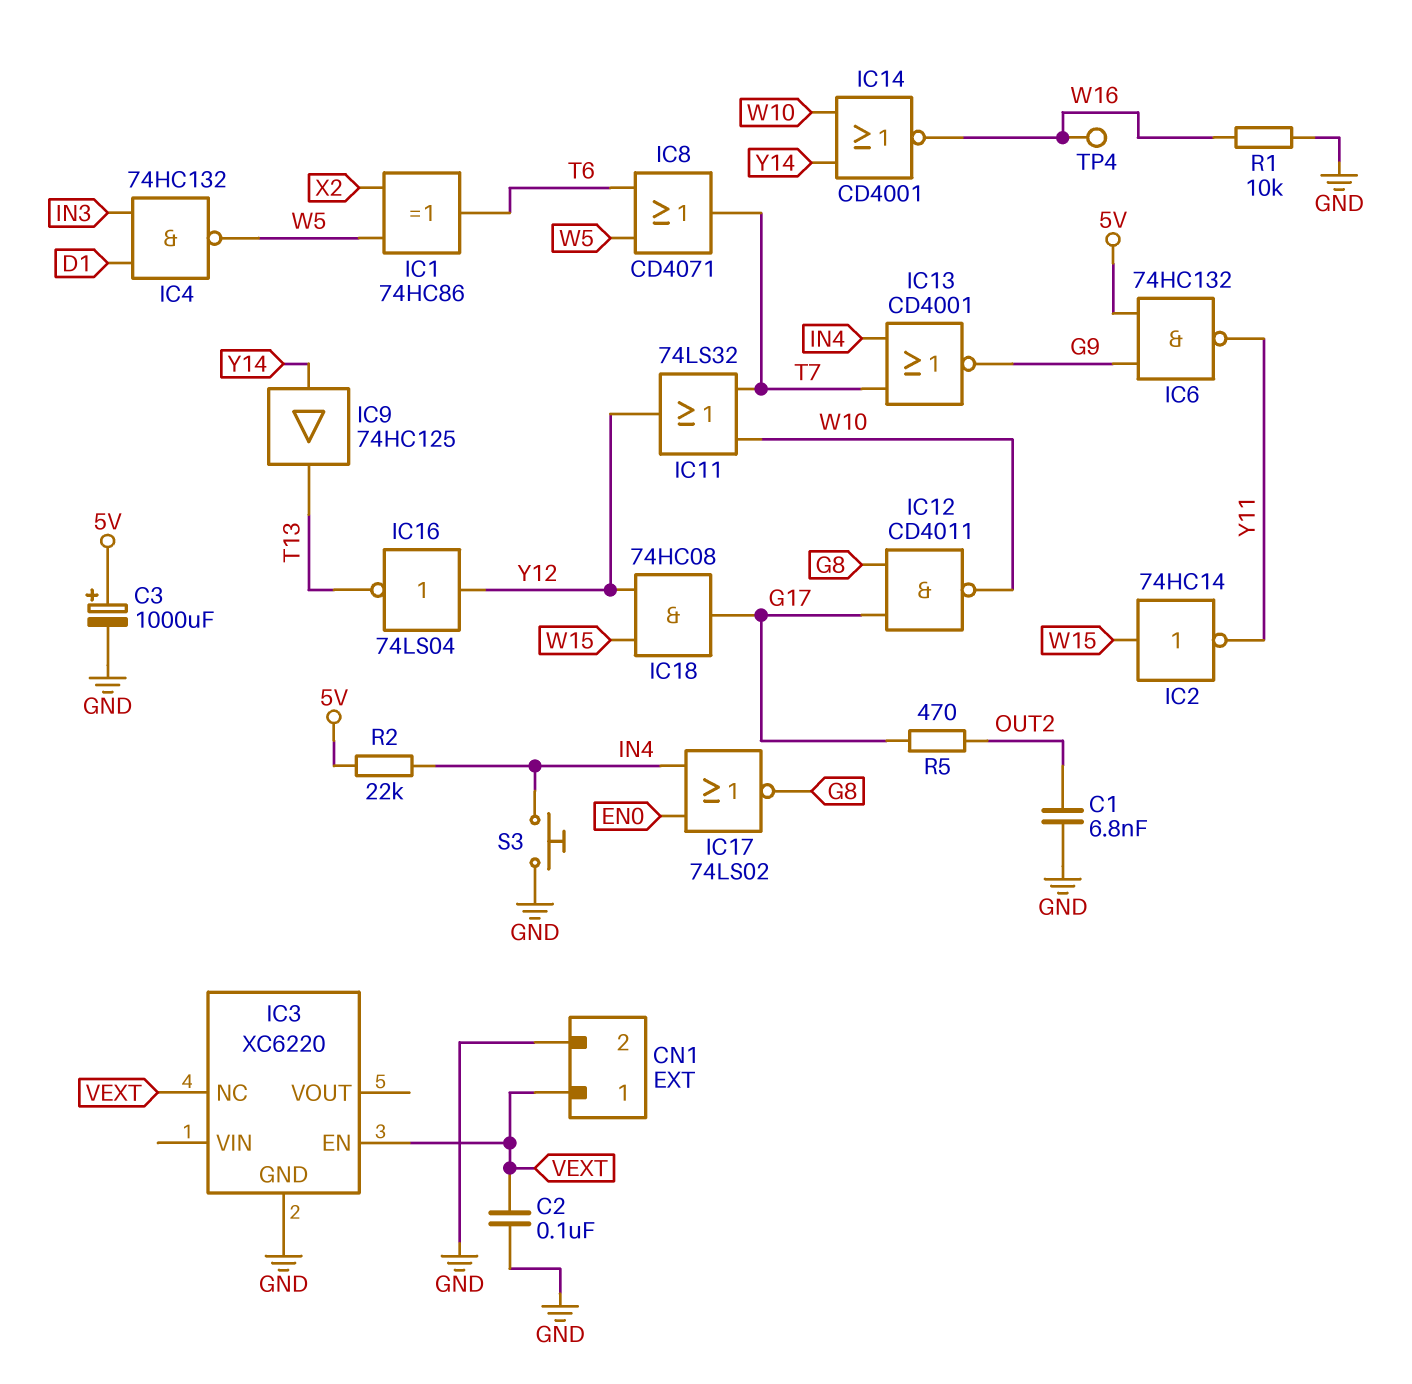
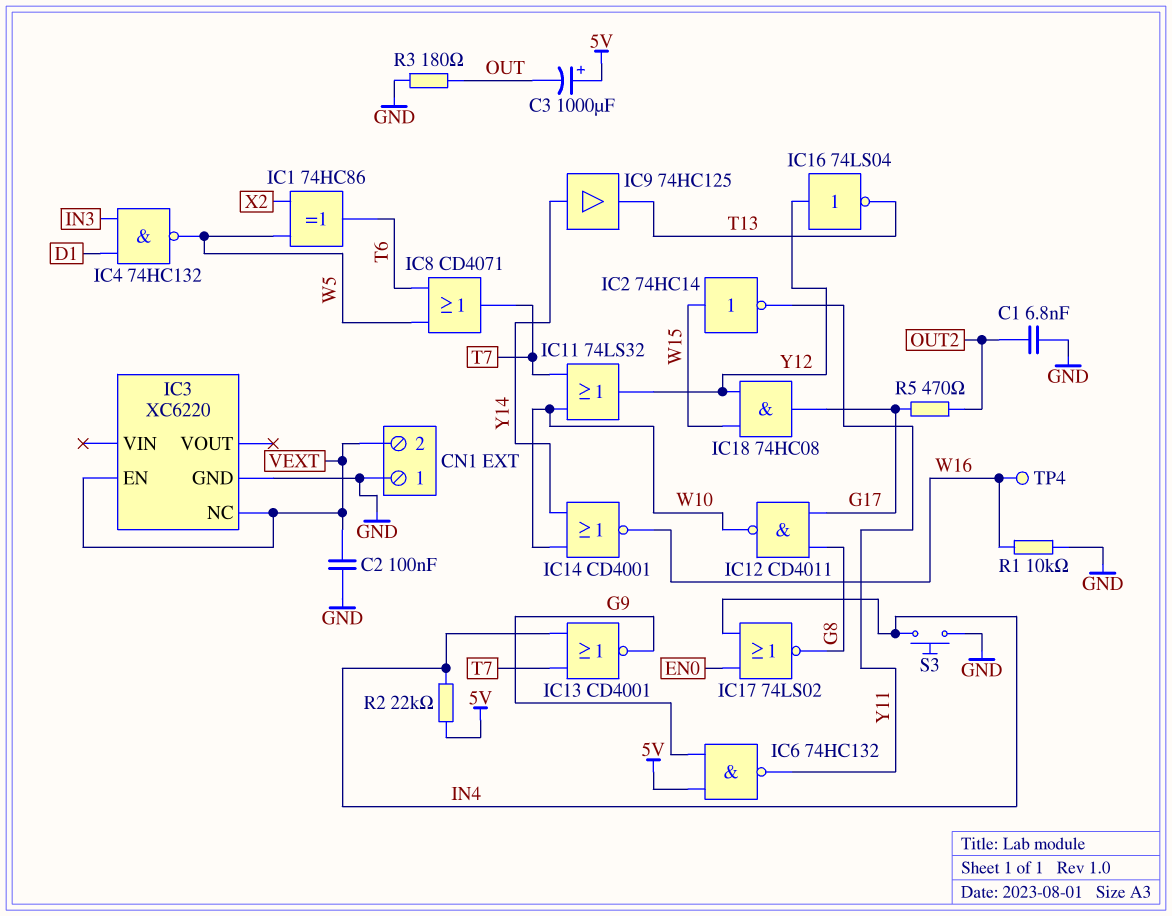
C3: 1000uF (plus 5V, minus GND) -> 1000uF (plus 5V, minus OUT)
CN1 pin 1: VEXT -> GND
CN1 pin 2: GND -> VEXT
R3: none -> 180 (GND, OUT)

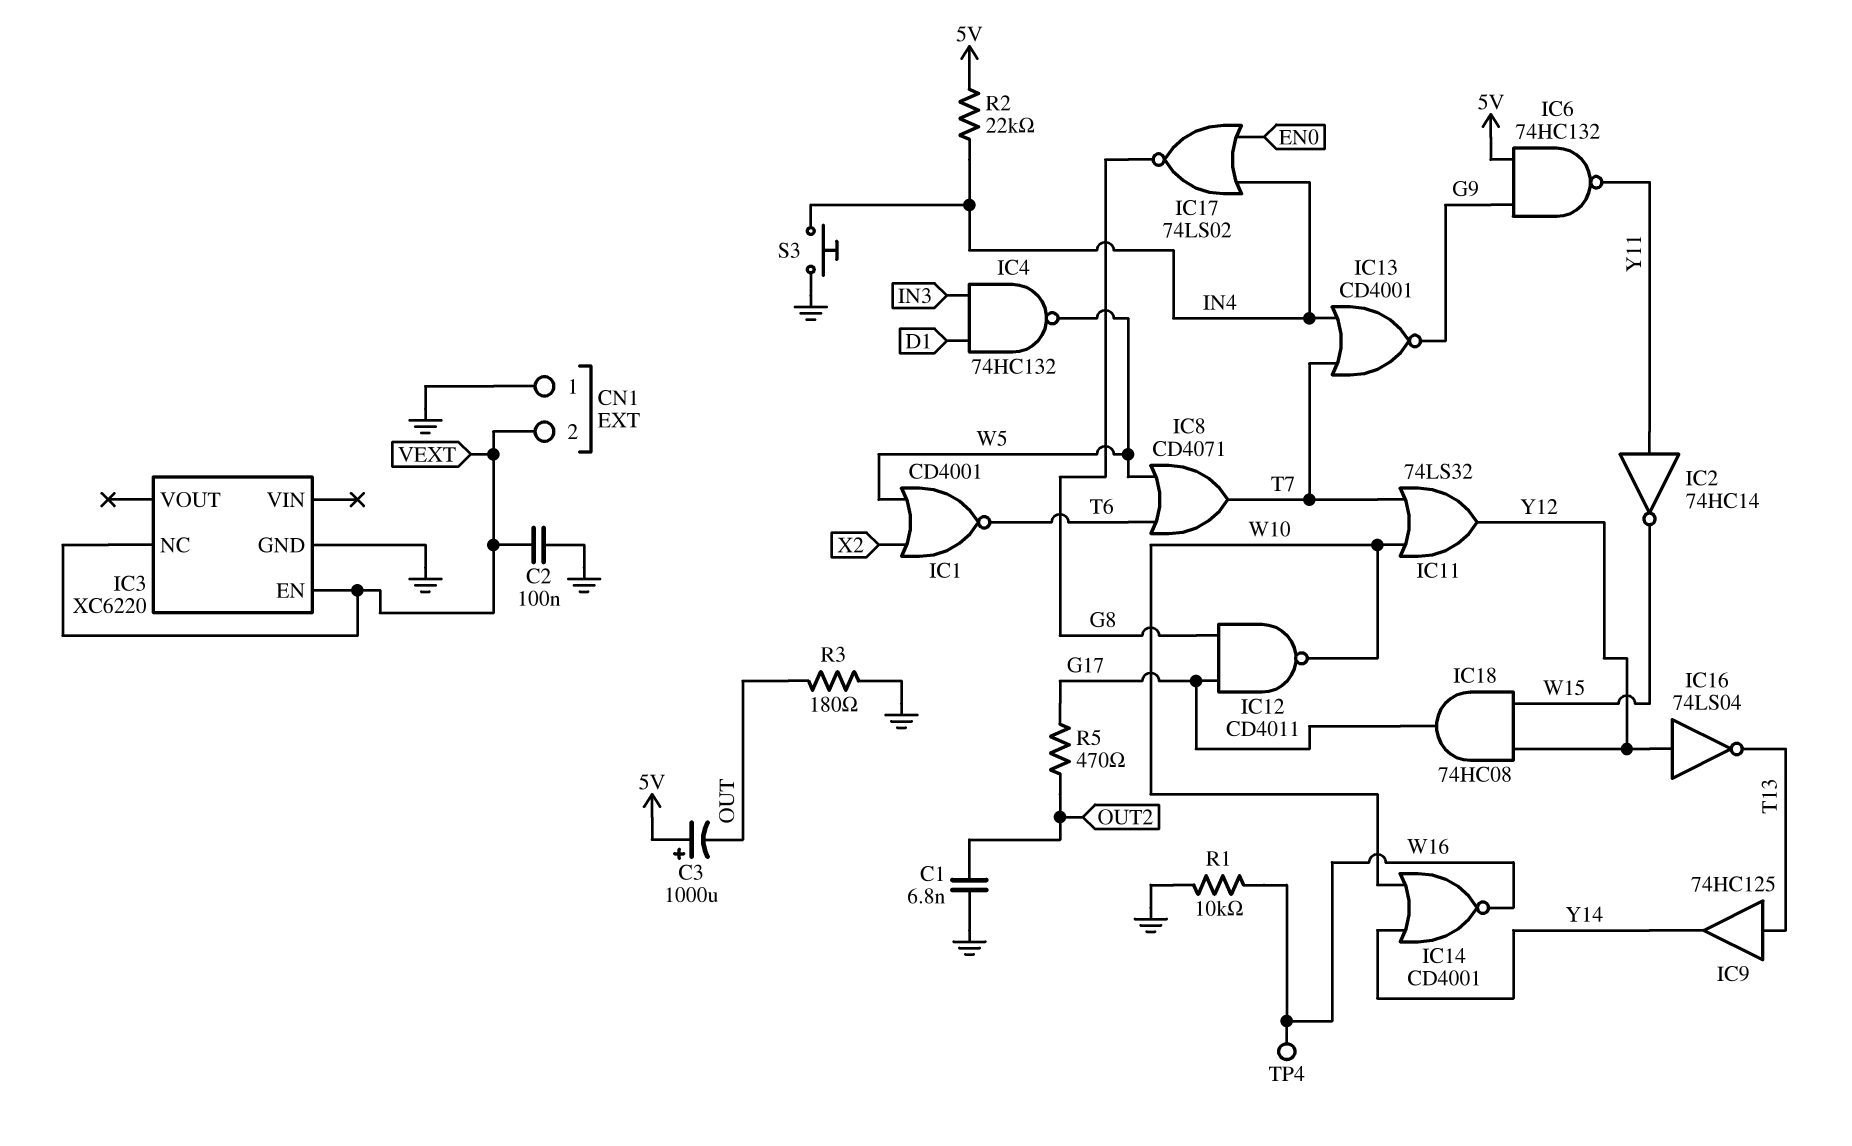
IC1: XOR 74HC86 (in W5, in X2, out T6) -> NOR CD4001 (in W5, in X2, out T6)
IC2: NOT 74HC14 (in W15, out Y11) -> NOT 74HC14 (in Y11, out W15)
IC9: buffer 74HC125 (in Y14, out T13) -> buffer 74HC125 (in T13, out Y14)

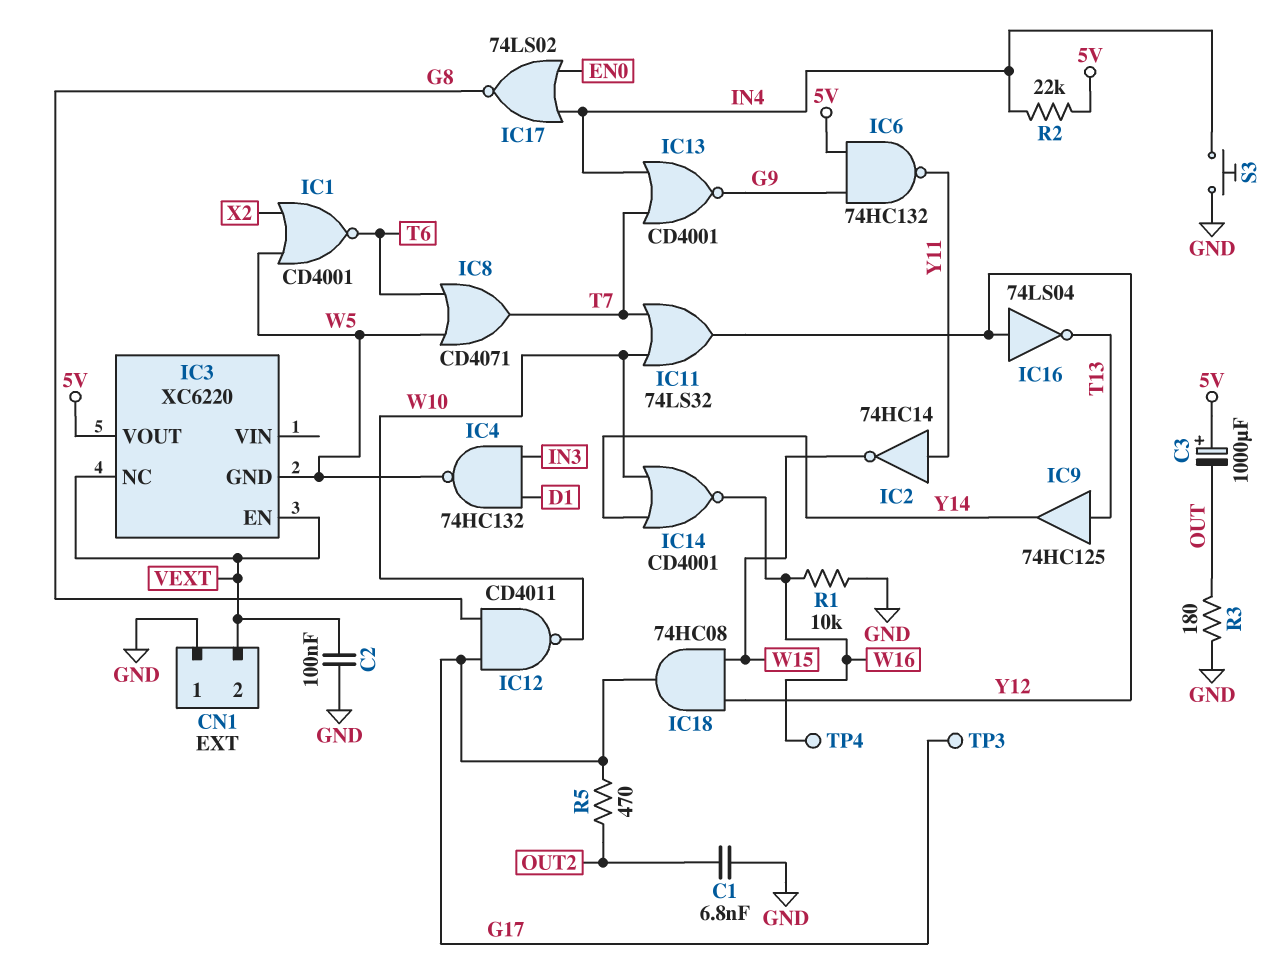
IC3 pin GND: GND -> W5
IC3 pin VOUT: none -> 5V
TP3: none -> test point (G17)

